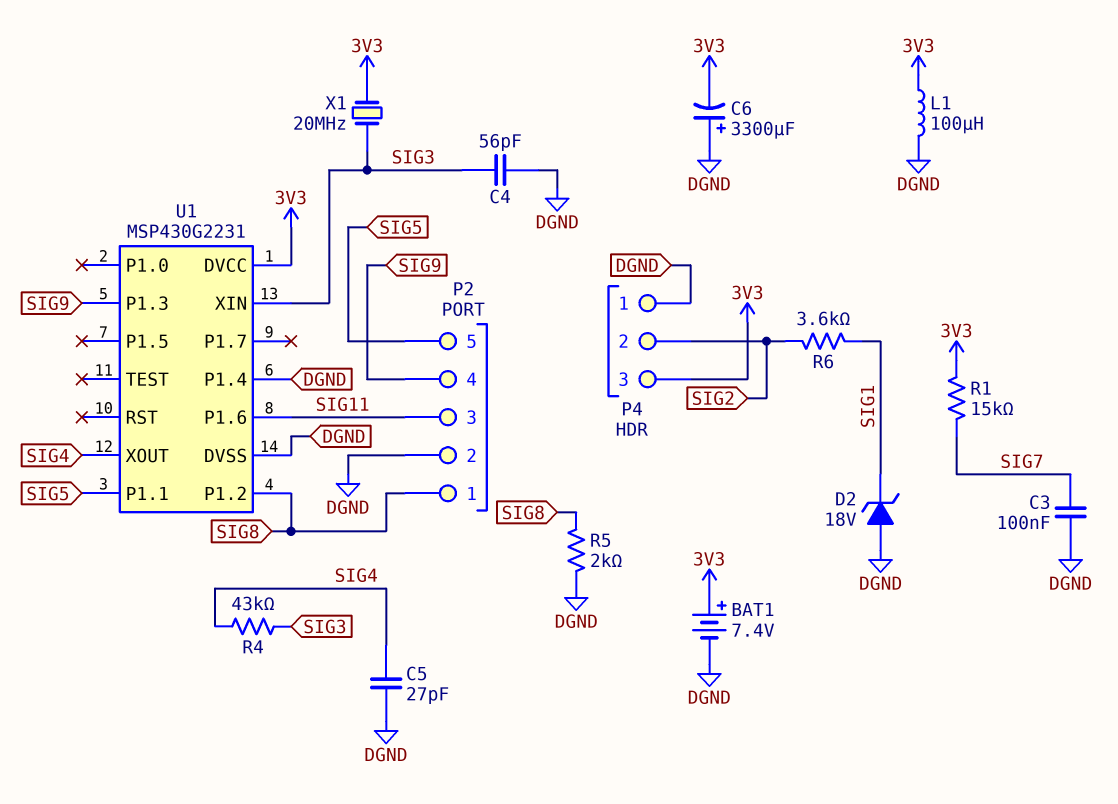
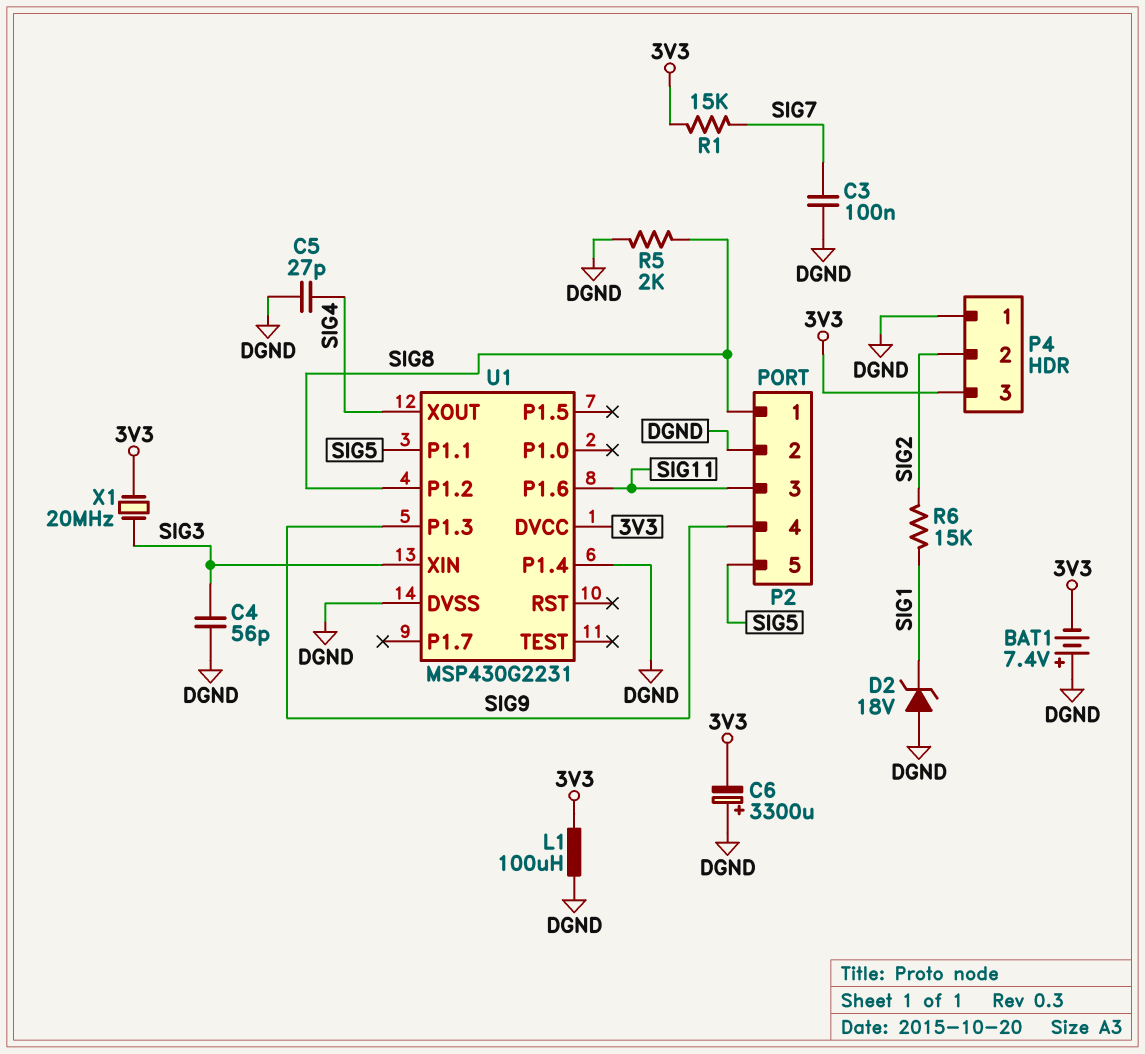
BAT1: 7.4V (plus 3V3, minus DGND) -> 7.4V (plus DGND, minus 3V3)
R4: 43k (SIG3, SIG4) -> none
R6: 3.6k (SIG1, SIG2) -> 15k (SIG1, SIG2)

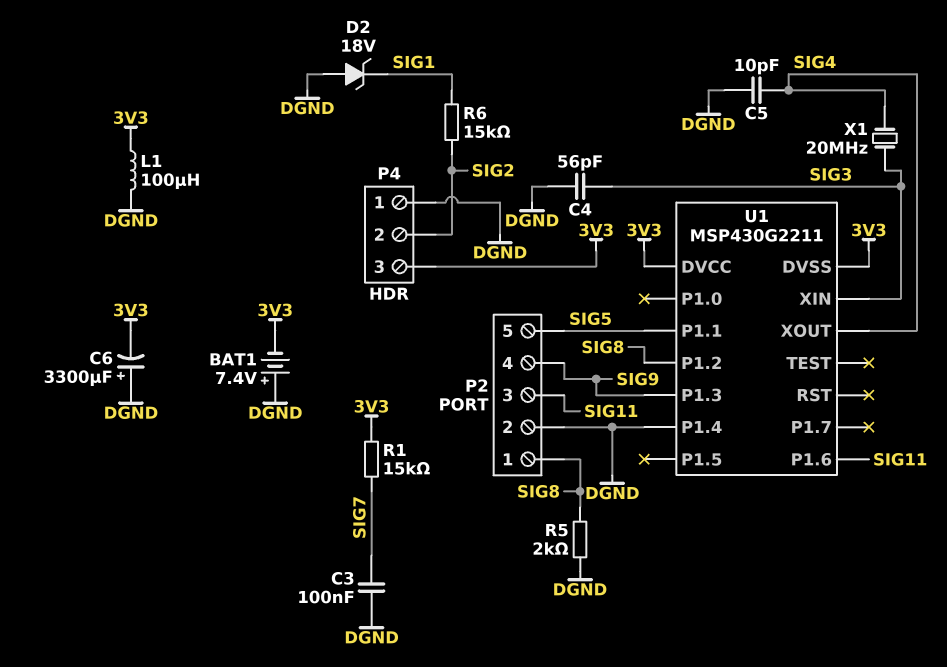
C5: 27pF (DGND, SIG4) -> 10pF (DGND, SIG4)
U1: MSP430G2231 -> MSP430G2211
U1 pin DVSS: DGND -> 3V3
X1: 20MHz (3V3, SIG3) -> 20MHz (SIG3, SIG4)

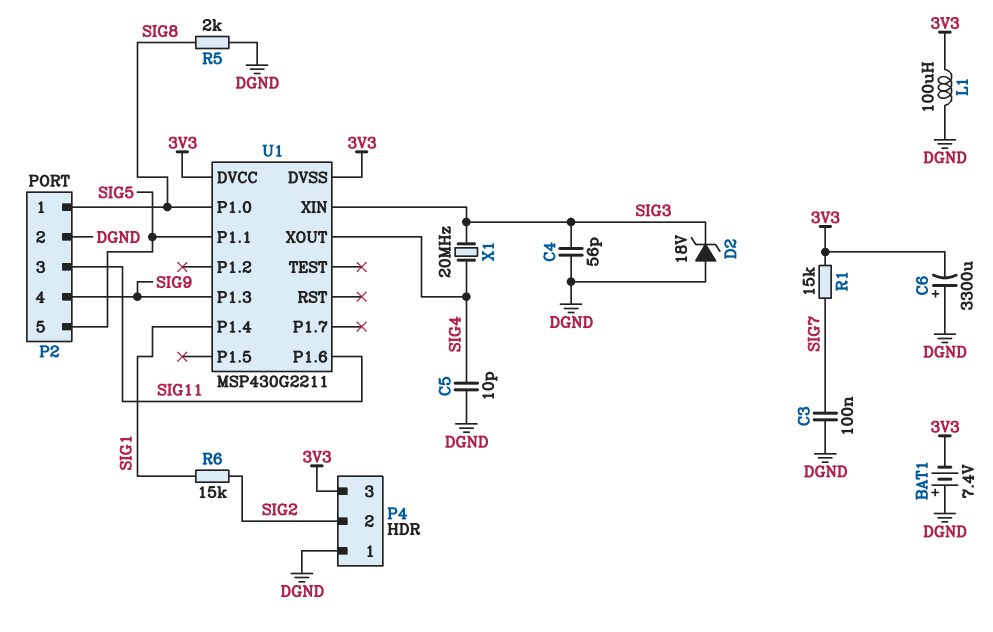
D2: zener 18V (A DGND, K SIG1) -> zener 18V (A DGND, K SIG3)
U1 pin P1.0: none -> SIG8
U1 pin P1.2: SIG8 -> none
U1 pin P1.4: DGND -> SIG1

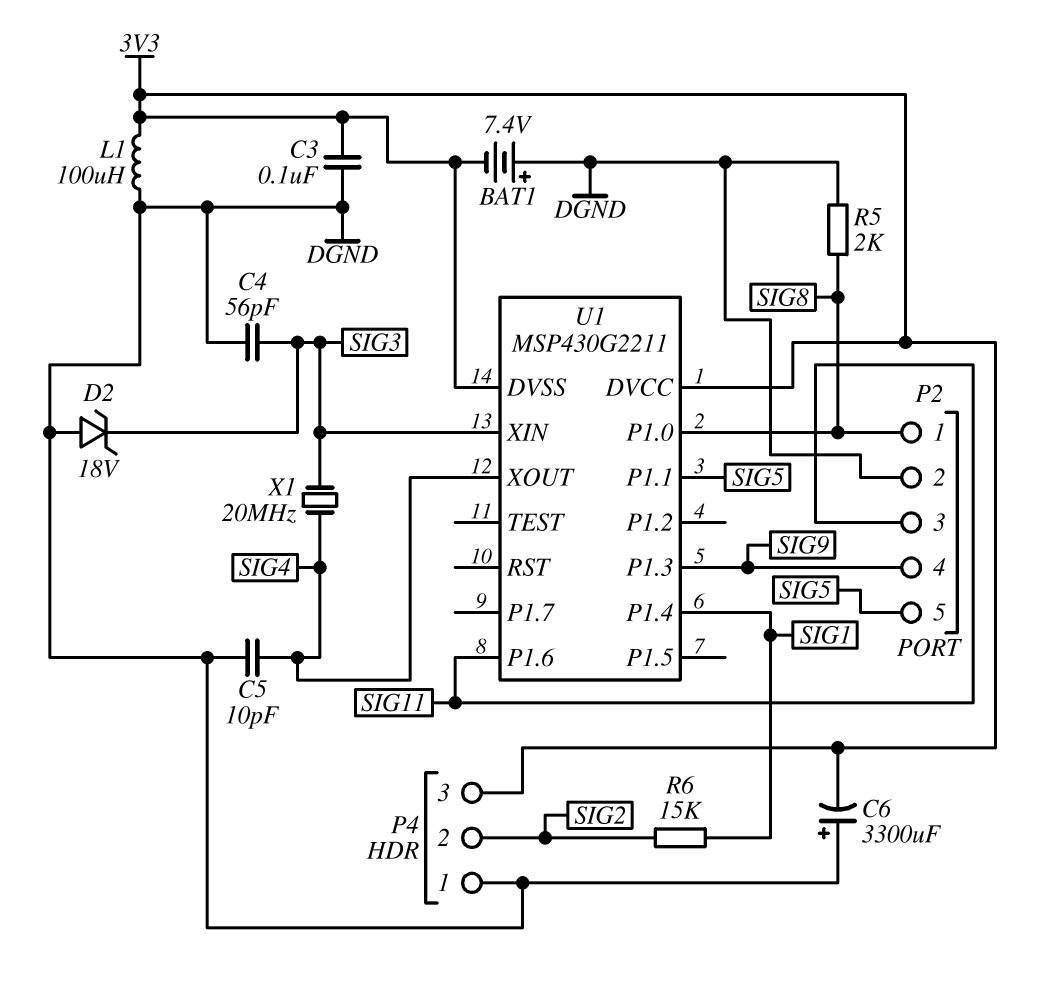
C3: 100nF (DGND, SIG7) -> 100nF (3V3, DGND)
R1: 15k (3V3, SIG7) -> none

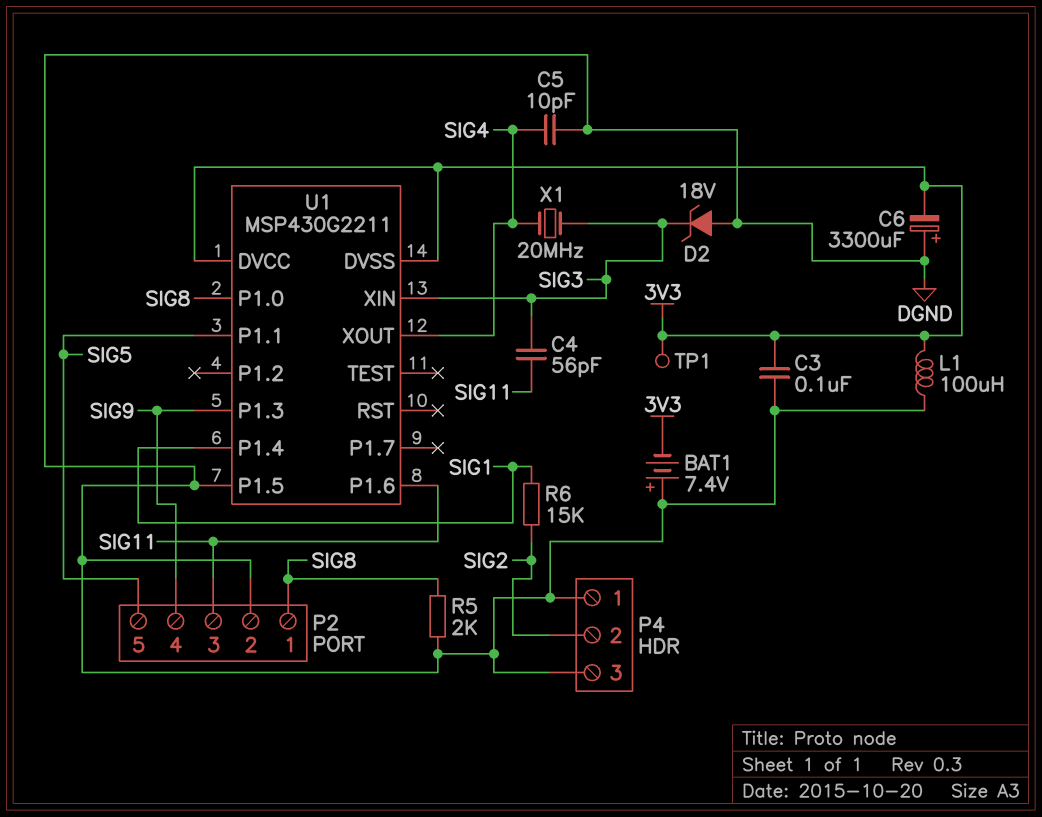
C4: 56pF (DGND, SIG3) -> 56pF (SIG3, SIG11)
P4 pin 3: 3V3 -> DGND
TP1: none -> test point (3V3)
U1 pin P1.5: none -> DGND

